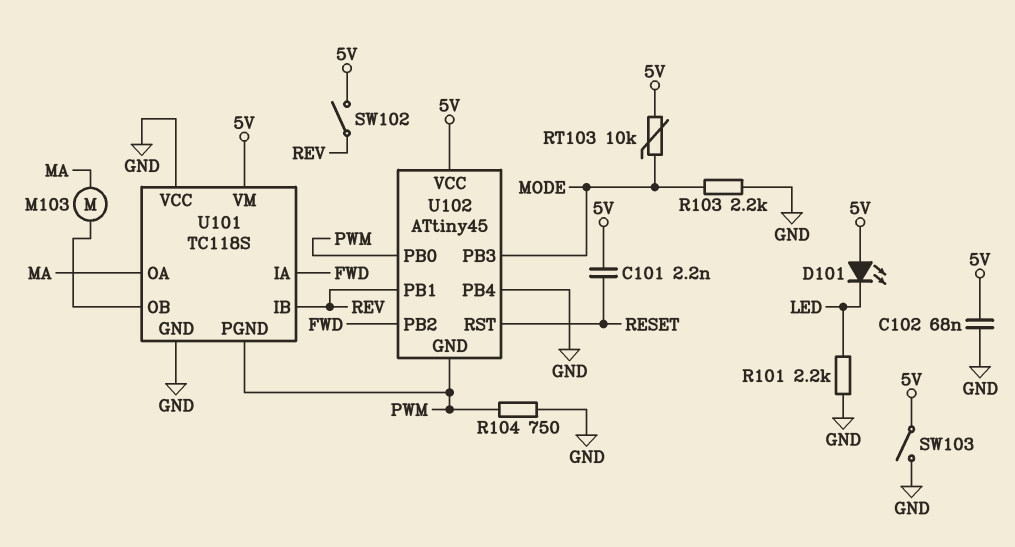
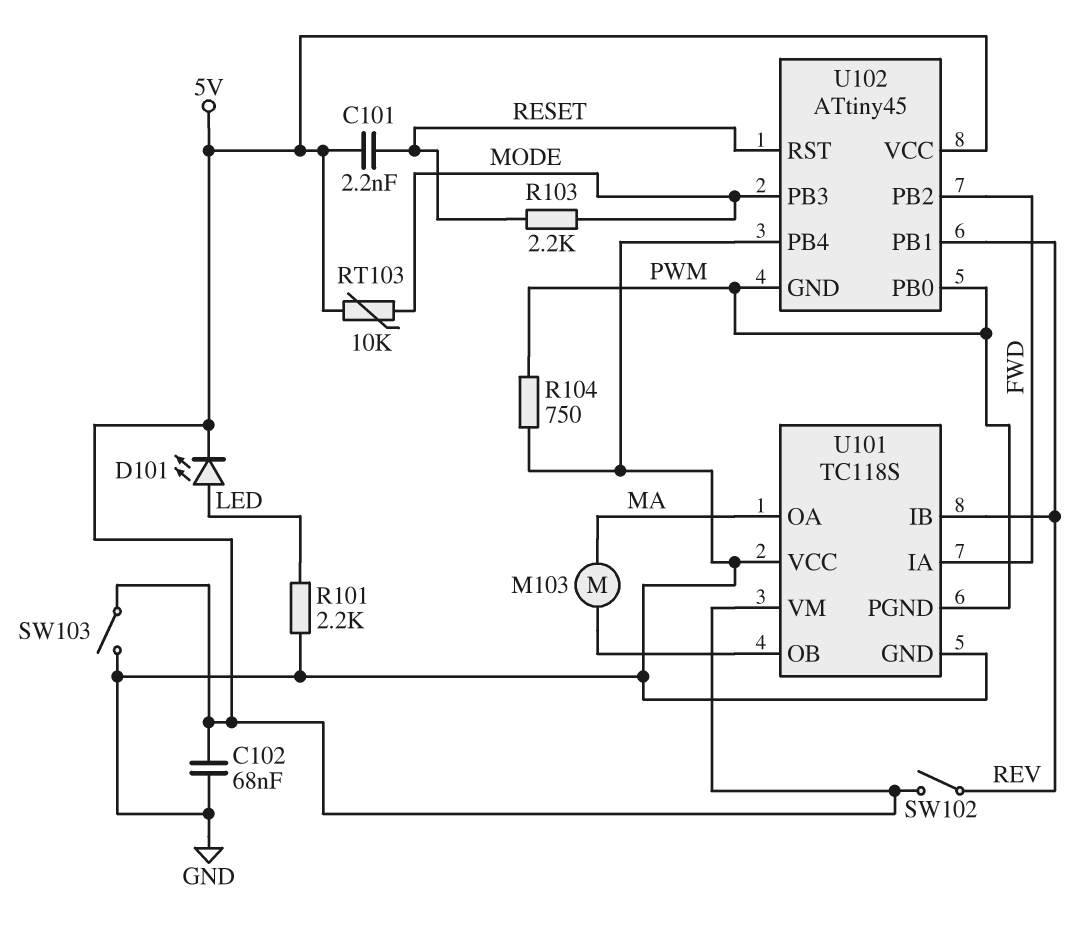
D101: LED (A 5V, K LED) -> LED (A LED, K 5V)
R103: 2.2k (GND, MODE) -> 2.2k (MODE, RESET)

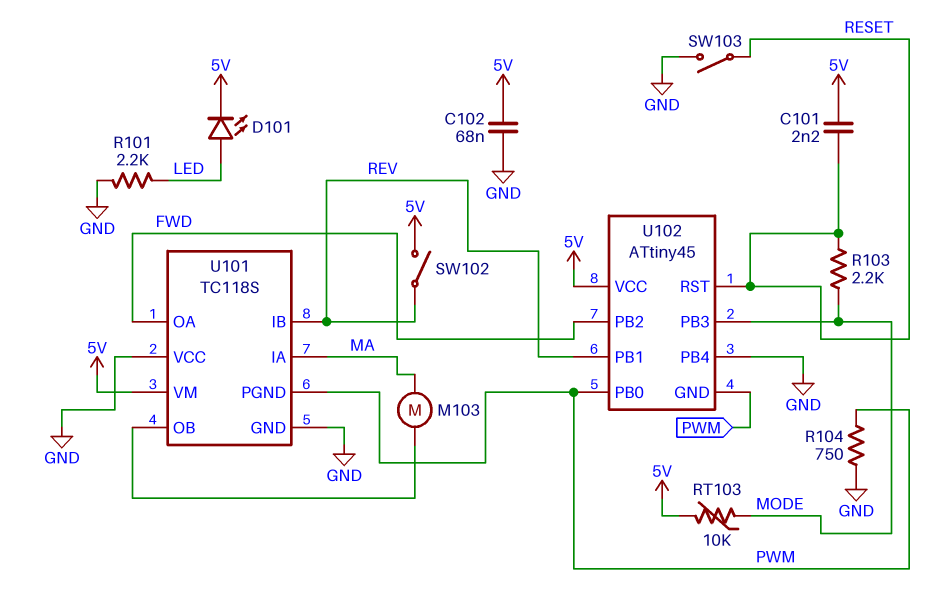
SW103: switch (5V, GND) -> switch (GND, RESET)
U101 pin IA: FWD -> MA
U101 pin OA: MA -> FWD

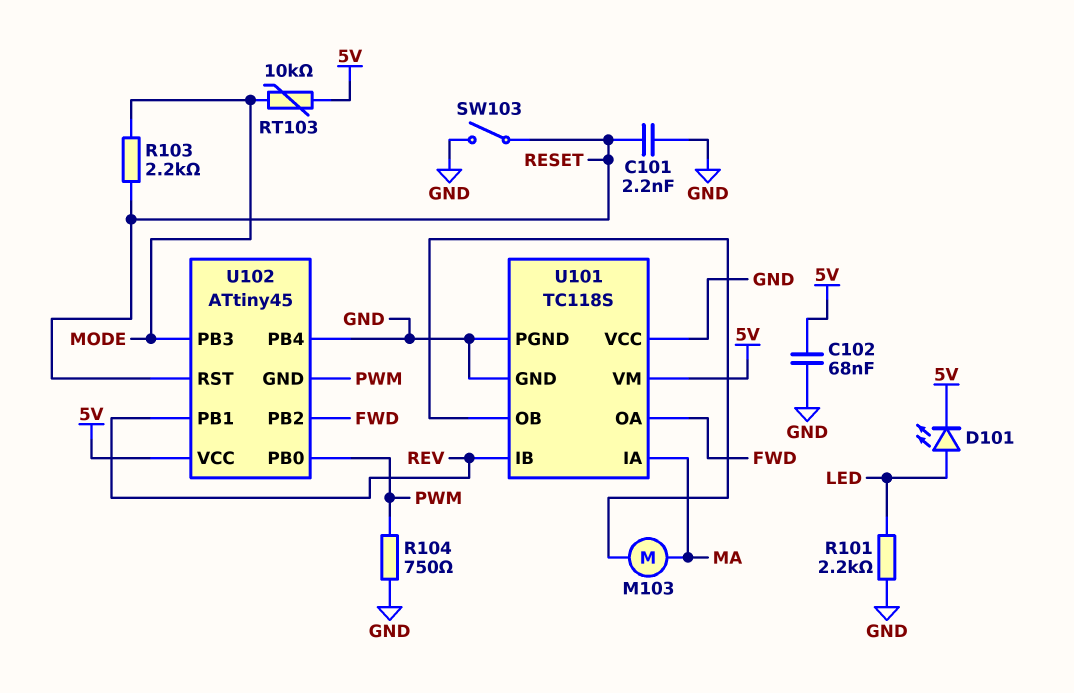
C101: 2.2nF (5V, RESET) -> 2.2nF (GND, RESET)
SW102: switch (5V, REV) -> none
U101 pin PGND: PWM -> GND

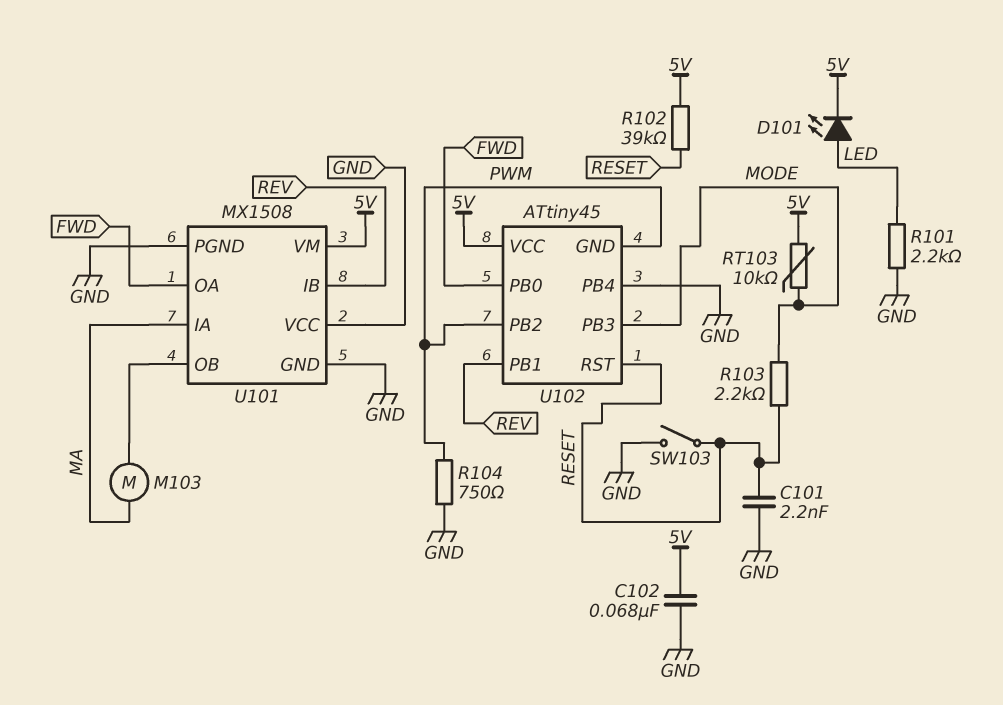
R102: none -> 39k (5V, RESET)
U101: TC118S -> MX1508
U102 pin PB0: PWM -> FWD
U102 pin PB2: FWD -> PWM

